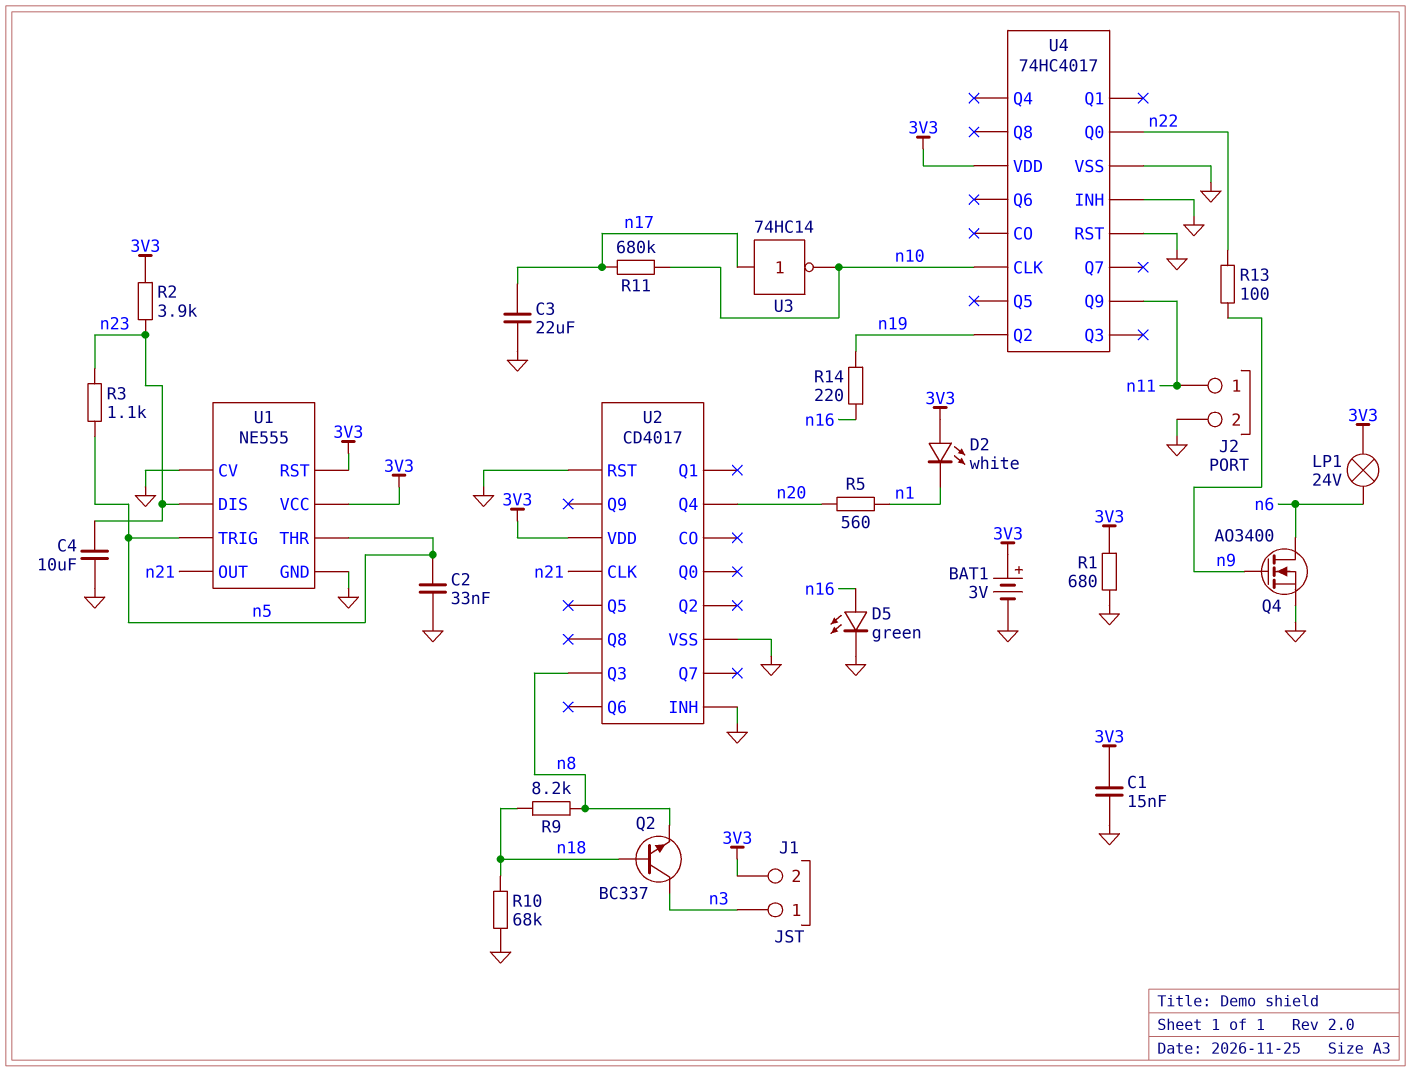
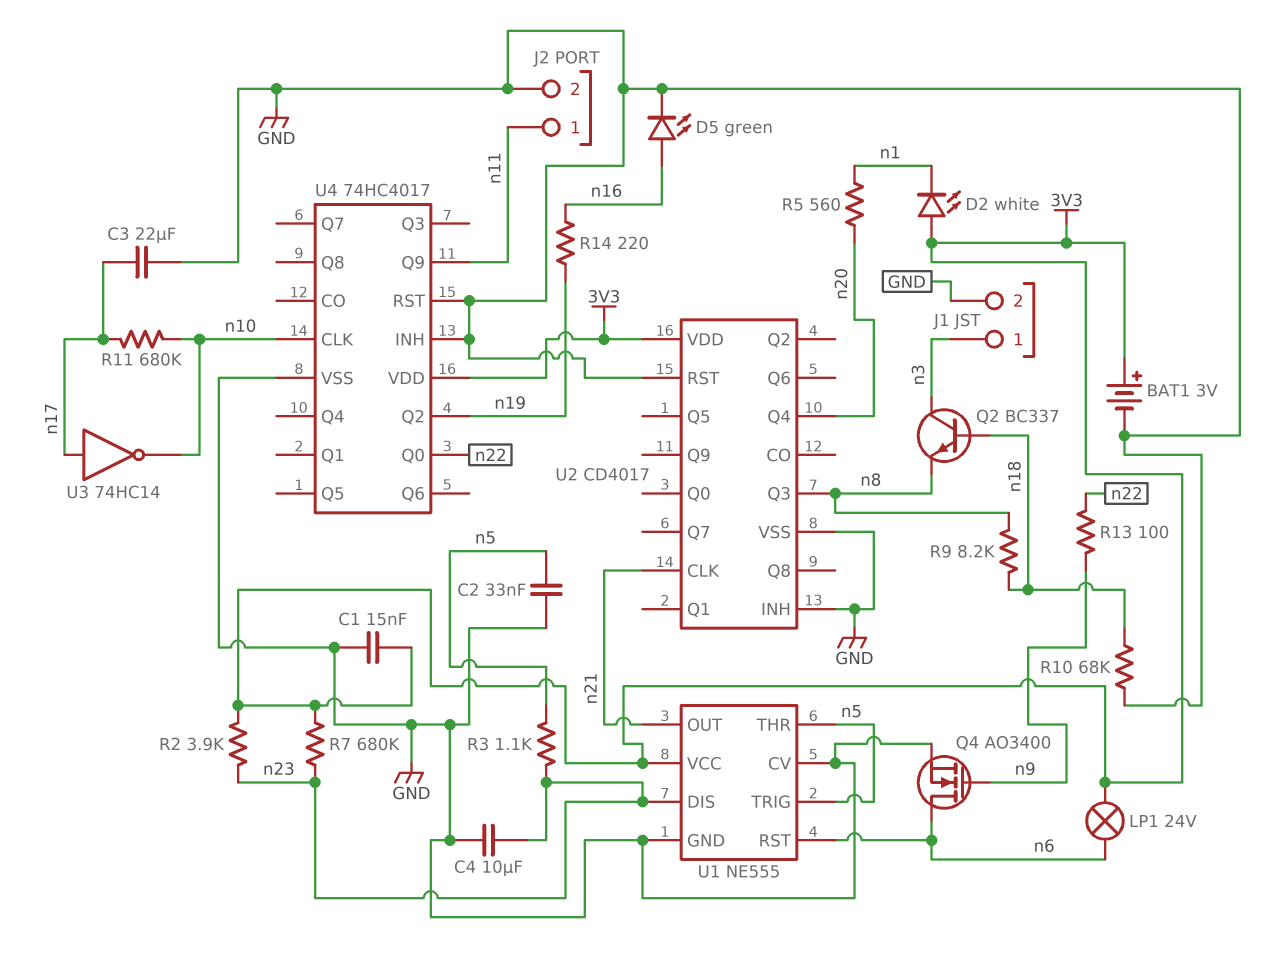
J1 pin 2: 3V3 -> GND
R1: 680 (3V3, GND) -> none
R7: none -> 680k (3V3, n23)
U1 pin RST: 3V3 -> n6

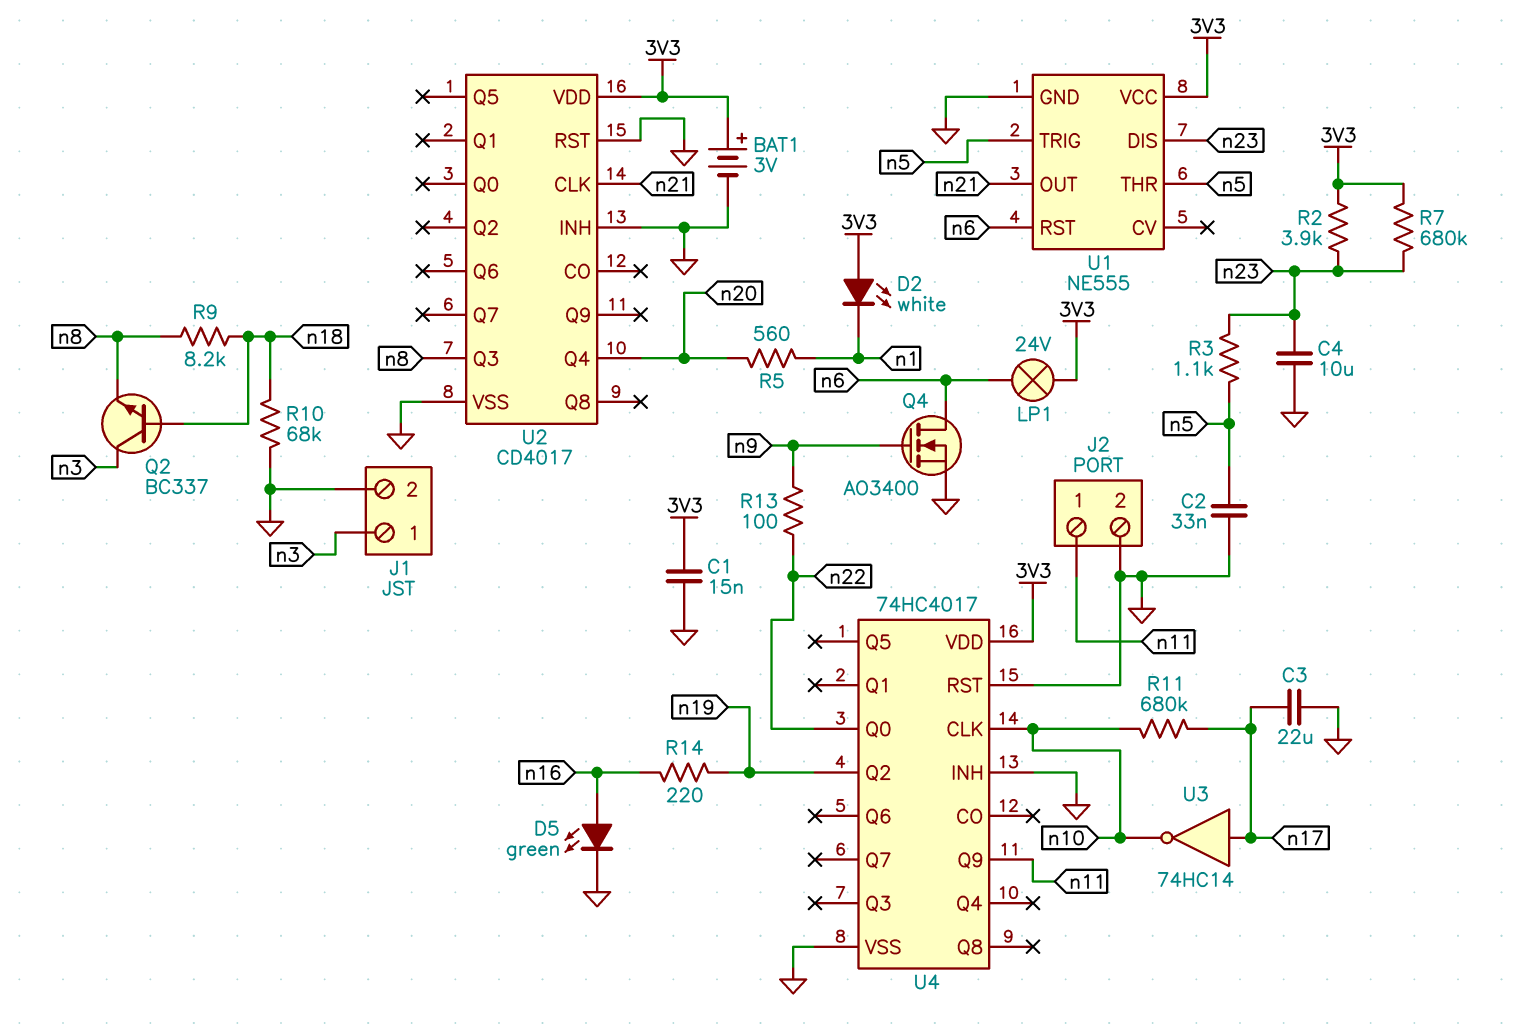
U1 pin CV: GND -> none

